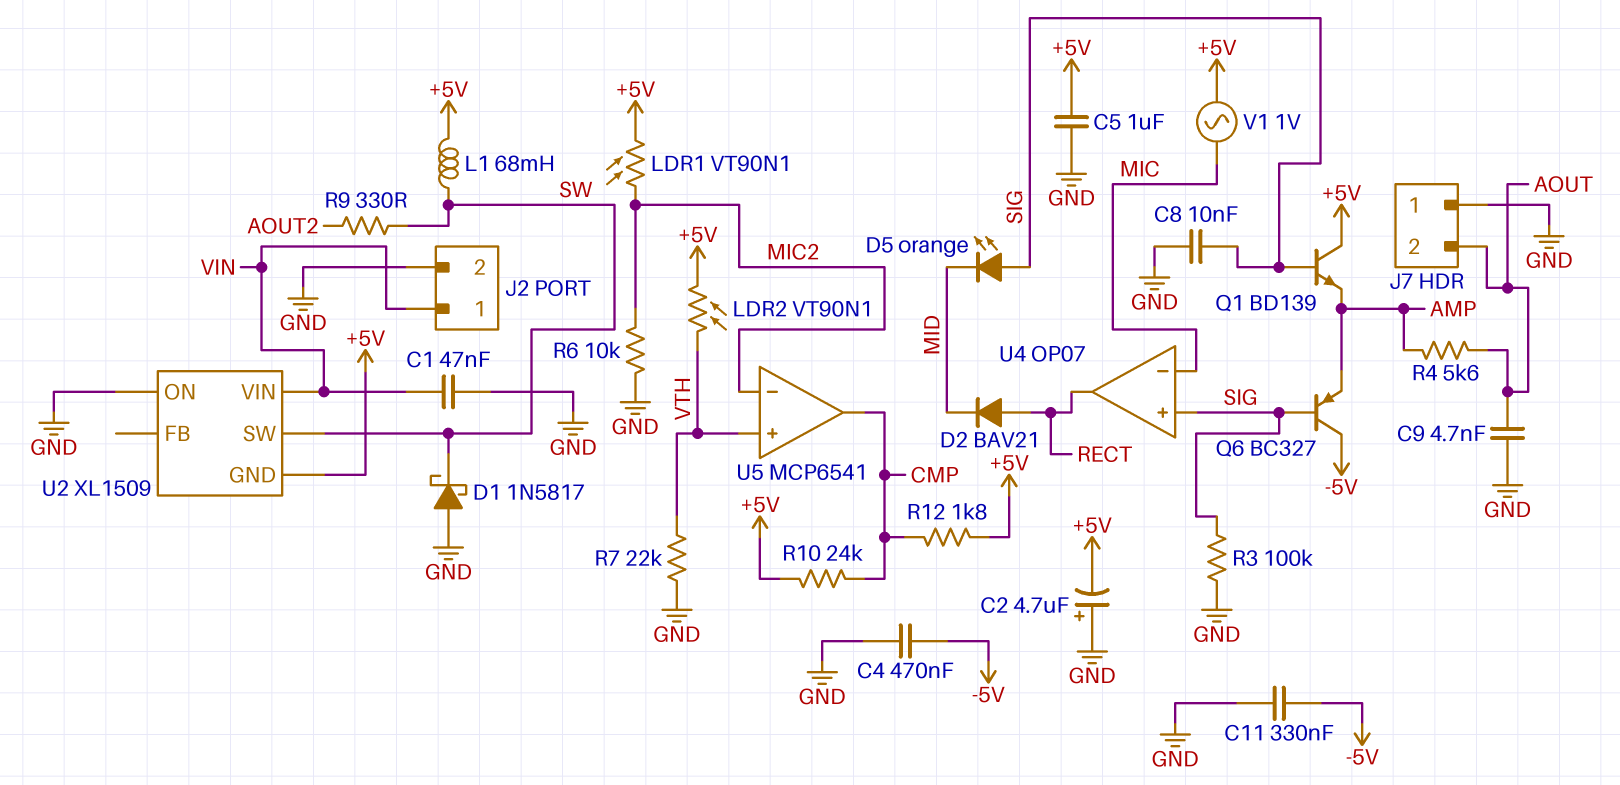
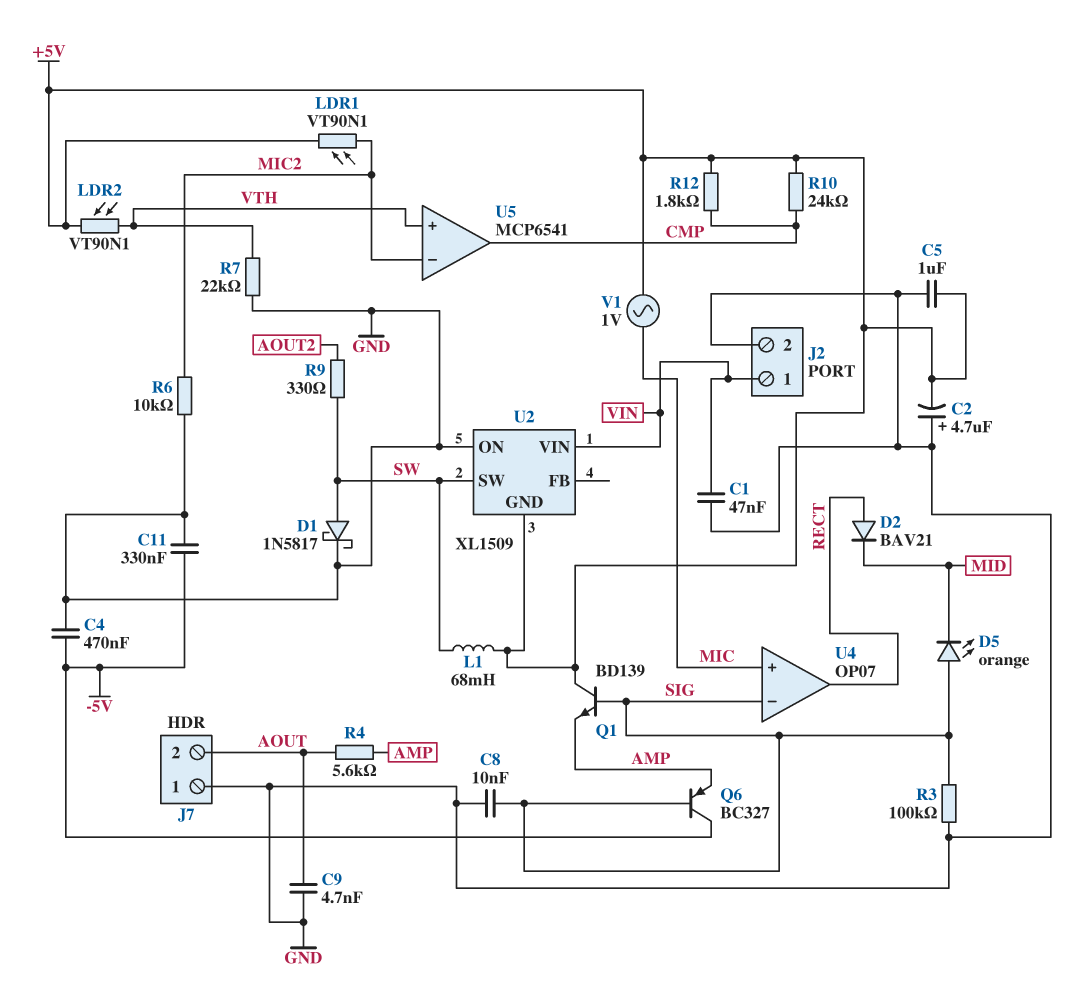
D1: schottky 1N5817 (A GND, K SW) -> schottky 1N5817 (A SW, K GND)
U4 pin in+: SIG -> MIC
U4 pin in-: MIC -> SIG

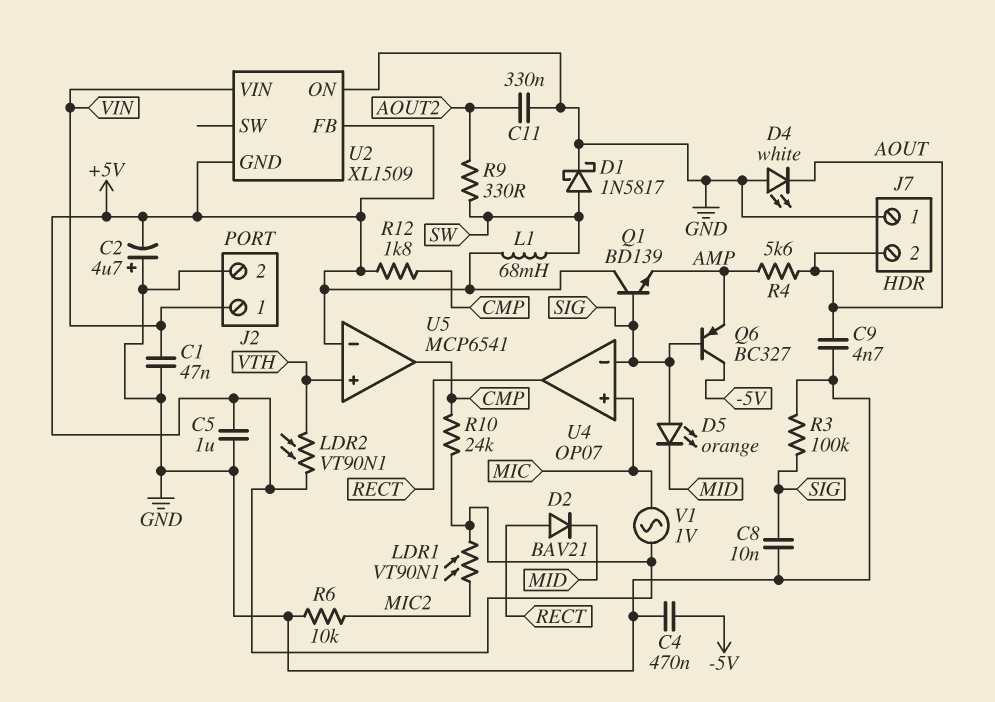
C11: 330nF (-5V, GND) -> 330nF (AOUT2, GND)
D4: none -> LED white (A GND, K AOUT)
R7: 22k (GND, VTH) -> none
U2 pin FB: none -> +5V
U2 pin SW: SW -> none
U5 pin in-: MIC2 -> +5V

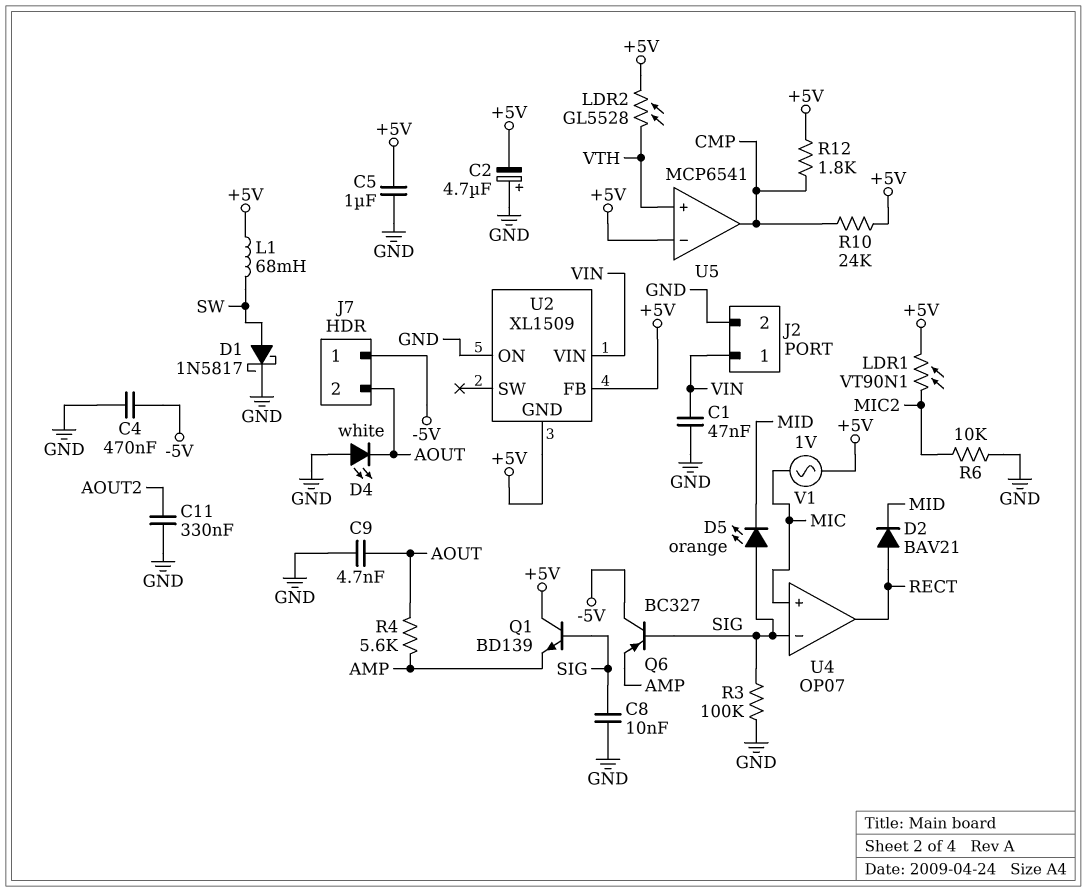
J7 pin 1: GND -> -5V
LDR2: VT90N1 (+5V, VTH) -> GL5528 (+5V, VTH)
R9: 330 (AOUT2, SW) -> none

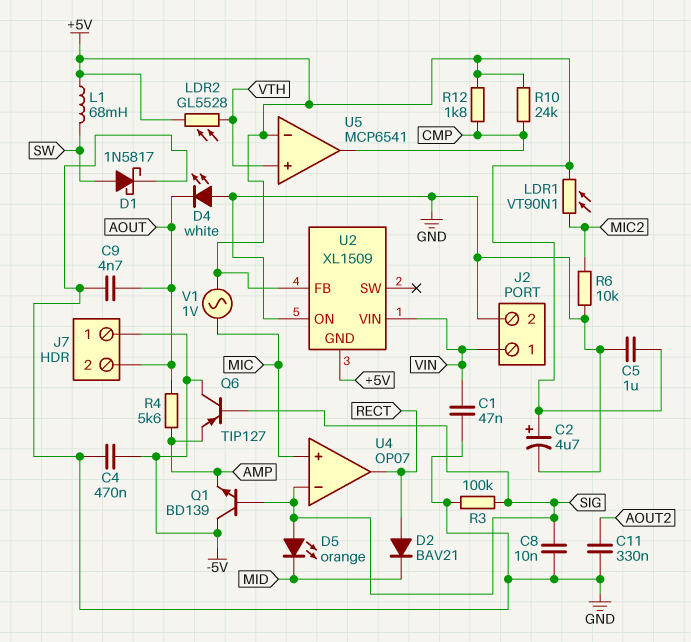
C2: 4.7uF (plus GND, minus +5V) -> 4.7uF (plus +5V, minus GND)
Q1: NPN BD139 (B SIG, C +5V, E AMP) -> NPN BD139 (B SIG, C -5V, E AMP)
Q6: PNP BC327 (B SIG, C -5V, E AMP) -> PNP TIP127 (B SIG, C -5V, E AMP)

